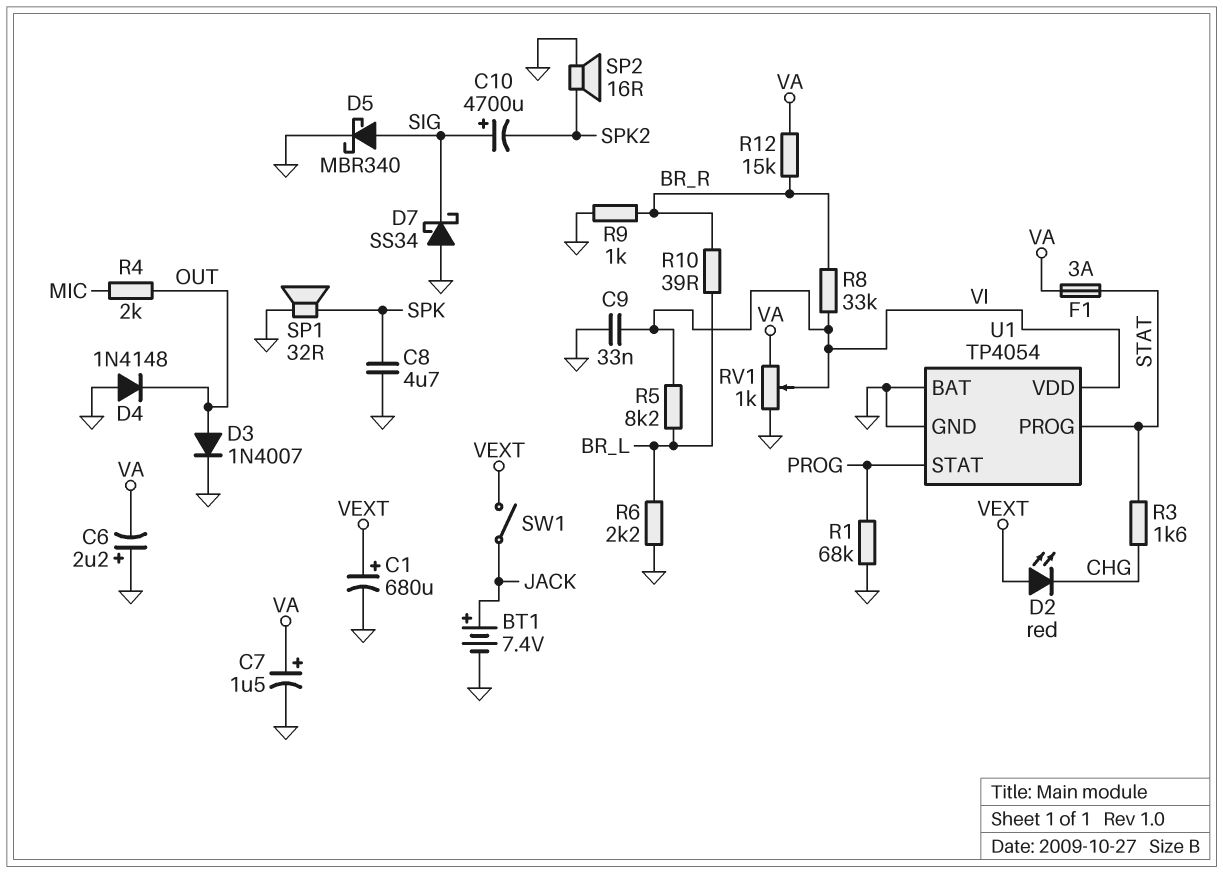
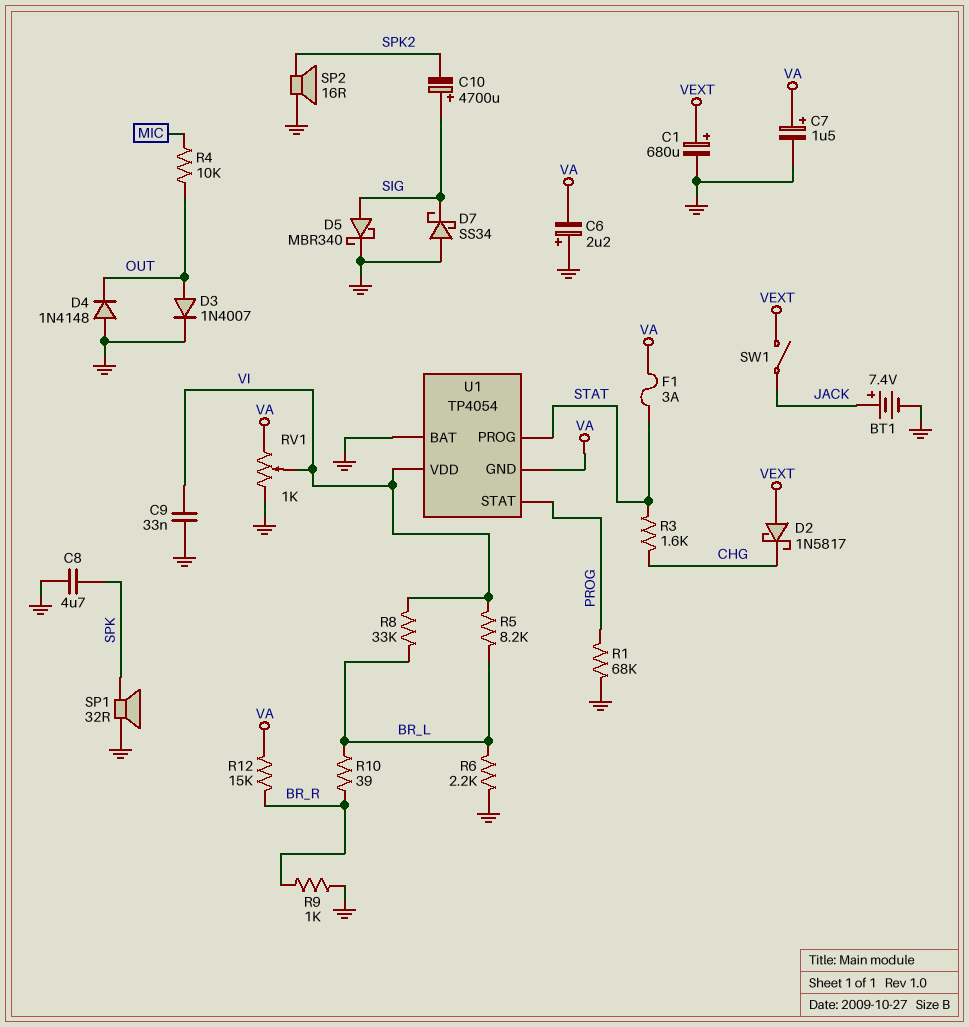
D2: LED red (A VEXT, K CHG) -> schottky 1N5817 (A VEXT, K CHG)
R4: 2k (MIC, OUT) -> 10k (MIC, OUT)
R8: 33k (BR_R, VI) -> 33k (BR_L, VI)
U1 pin GND: GND -> VA

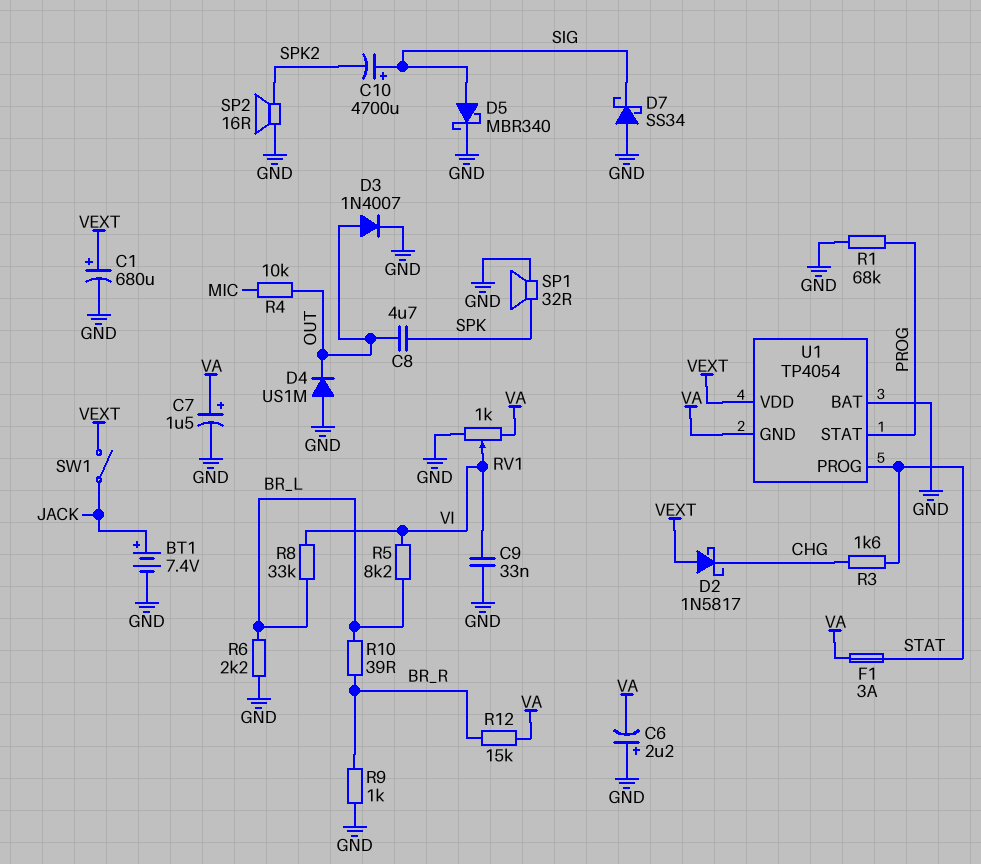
C8: 4.7uF (GND, SPK) -> 4.7uF (OUT, SPK)
D4: diode 1N4148 (A GND, K OUT) -> diode US1M (A GND, K OUT)
U1 pin VDD: VI -> VEXT

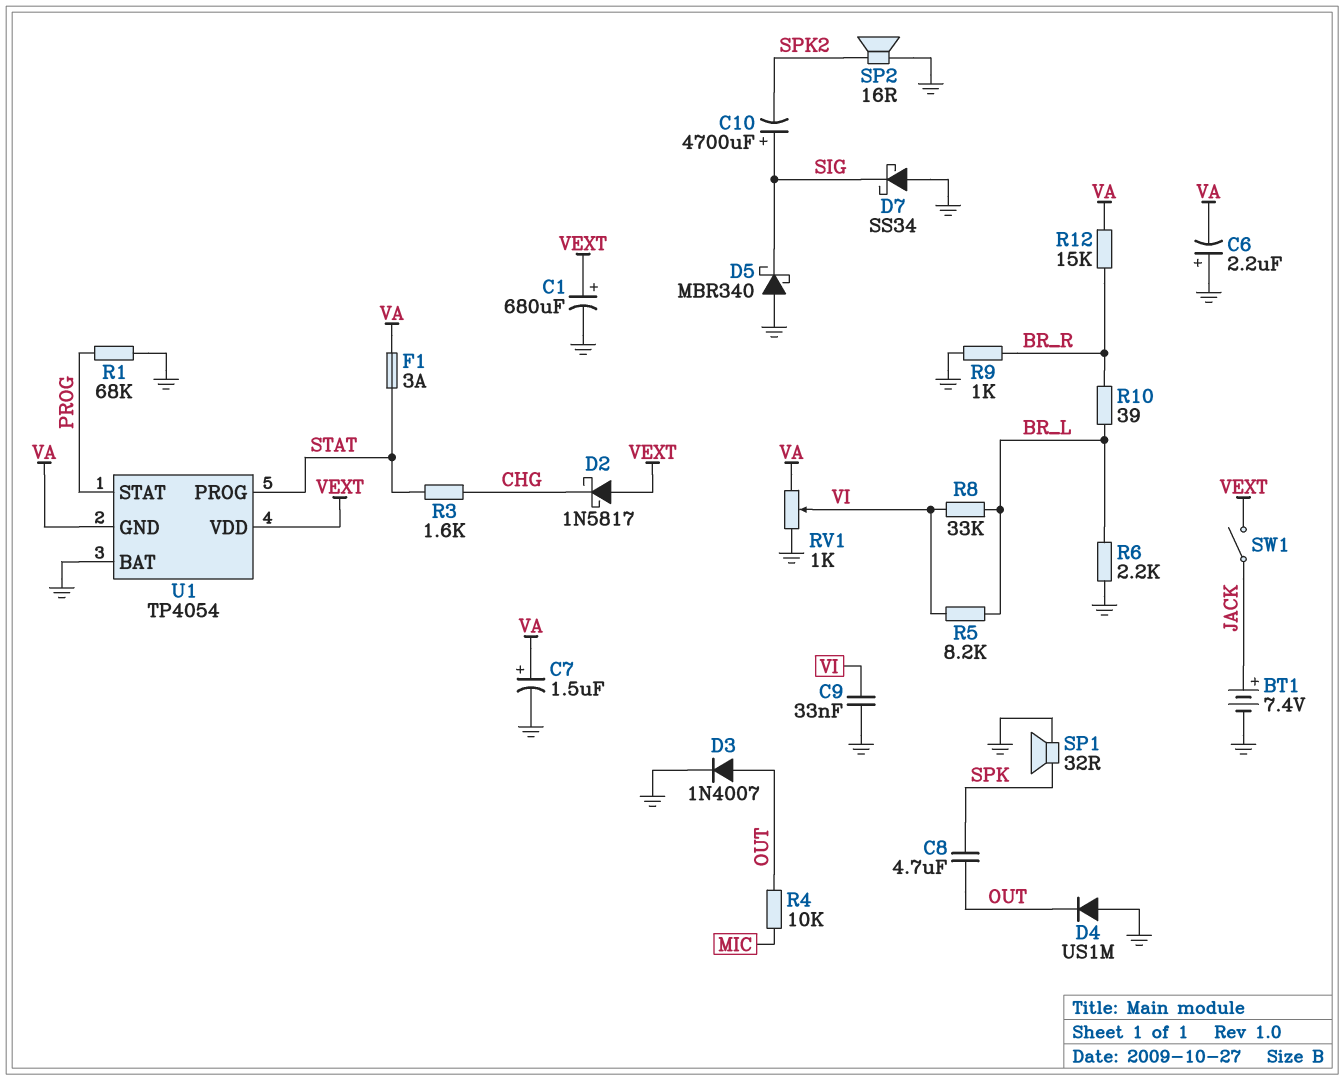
D5: schottky MBR340 (A SIG, K GND) -> schottky MBR340 (A GND, K SIG)

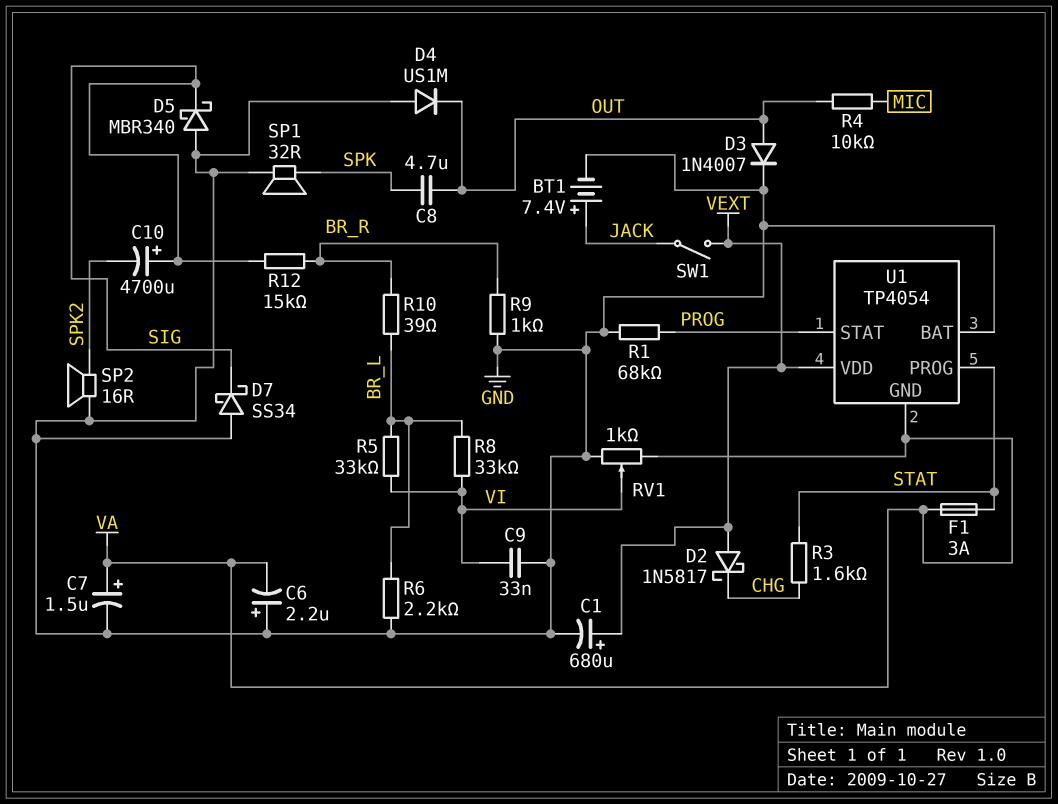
R5: 8.2k (BR_L, VI) -> 33k (BR_L, VI)
R12: 15k (BR_R, VA) -> 15k (BR_R, SIG)

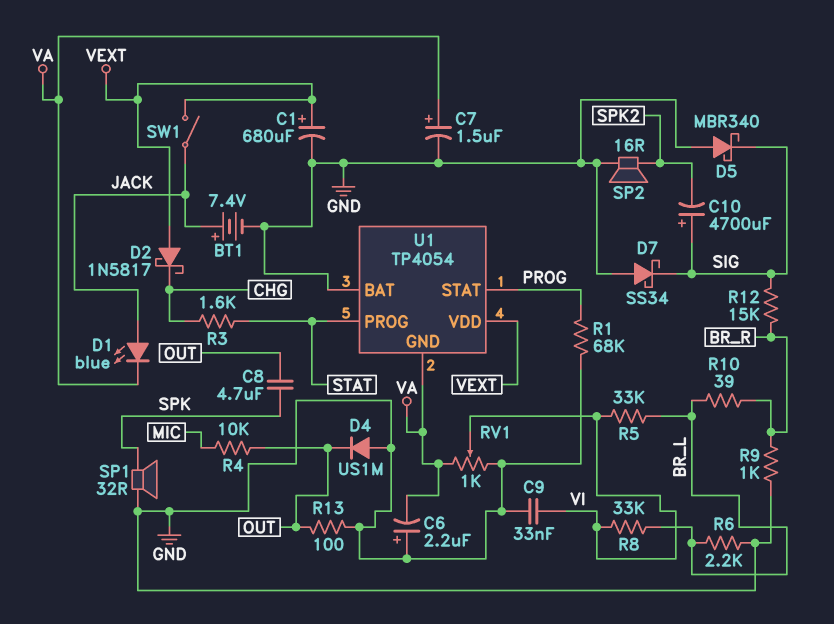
D1: none -> LED blue (A JACK, K VA)
D3: diode 1N4007 (A OUT, K GND) -> none
F1: 3A (STAT, VA) -> none
R13: none -> 100 (GND, OUT)

